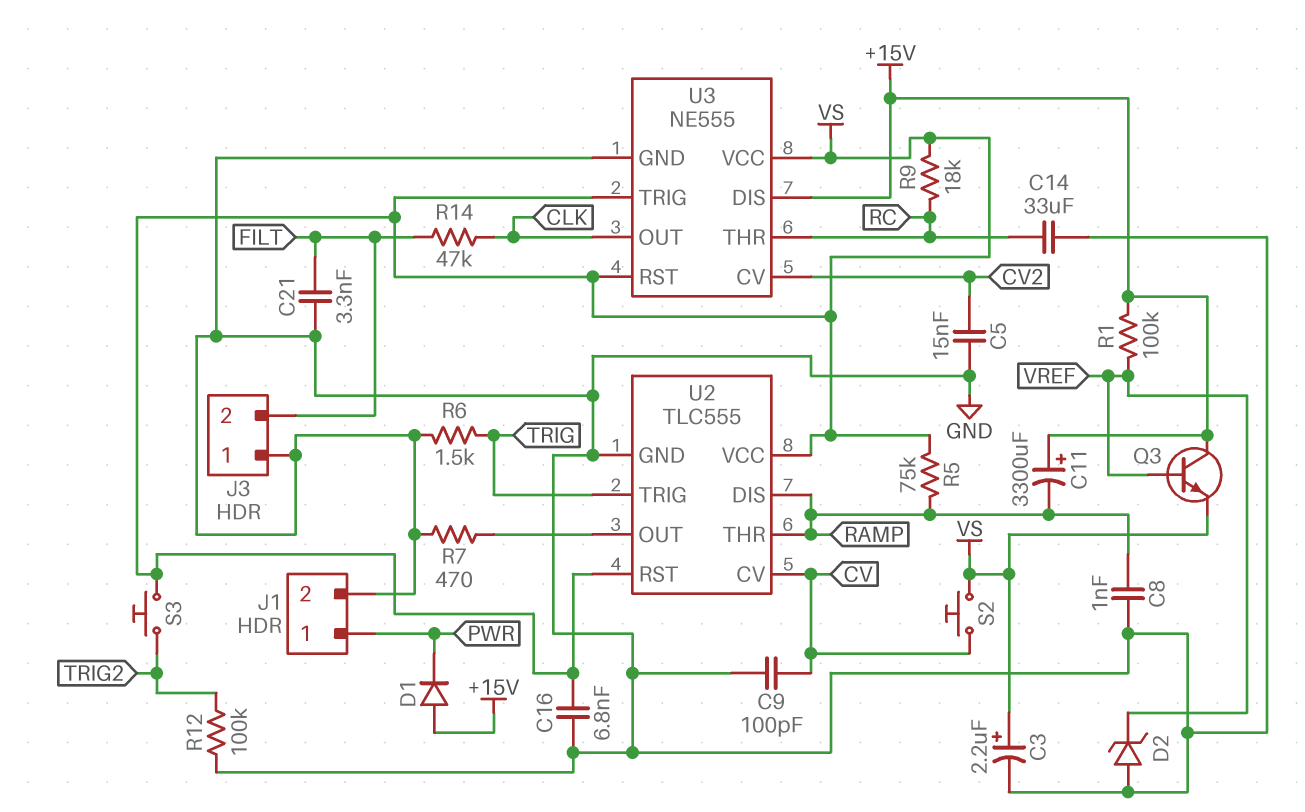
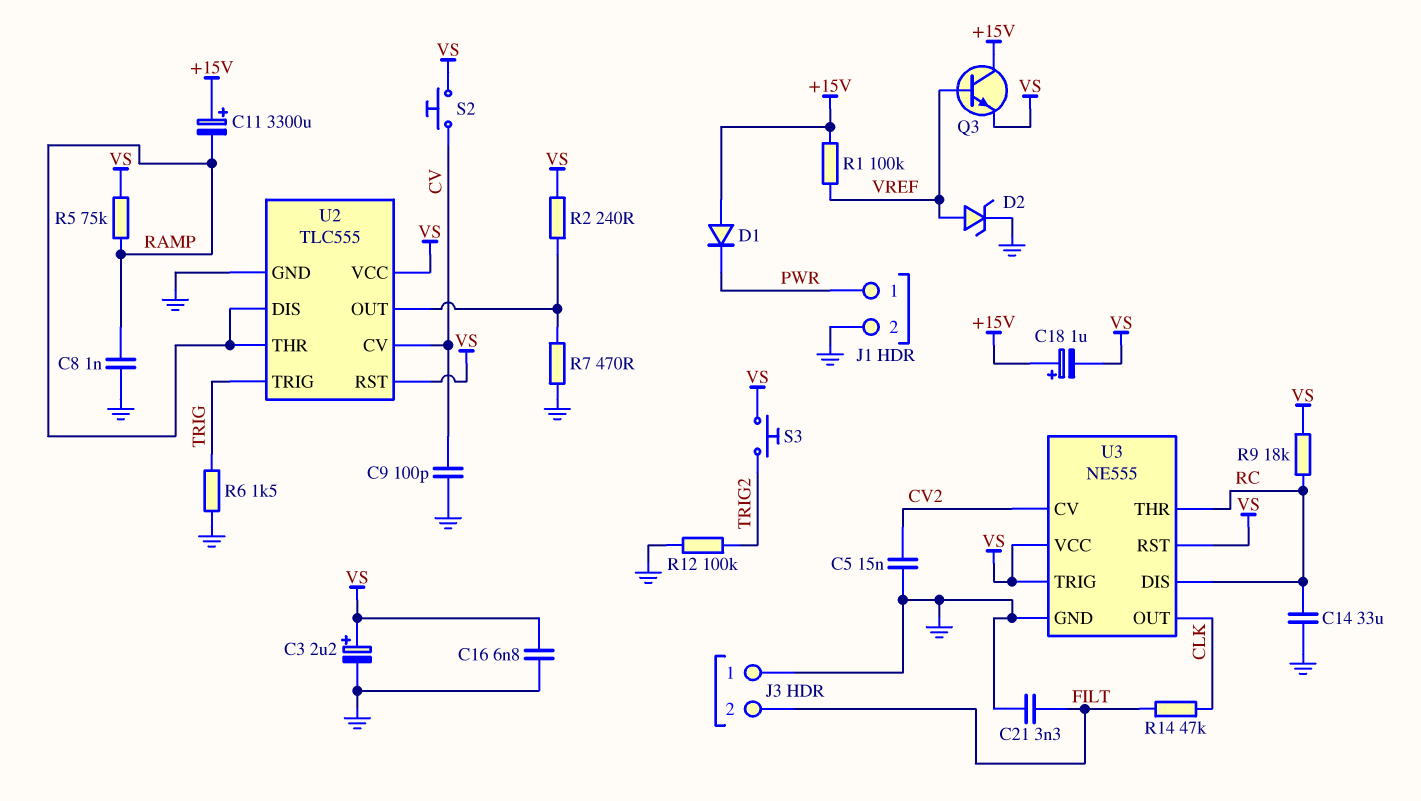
C18: none -> 1uF (plus +15V, minus VS)
D2: zener (A GND, K VREF) -> zener (A VREF, K GND)
R2: none -> 240 (U2/OUT, VS)
U3 pin DIS: +15V -> RC

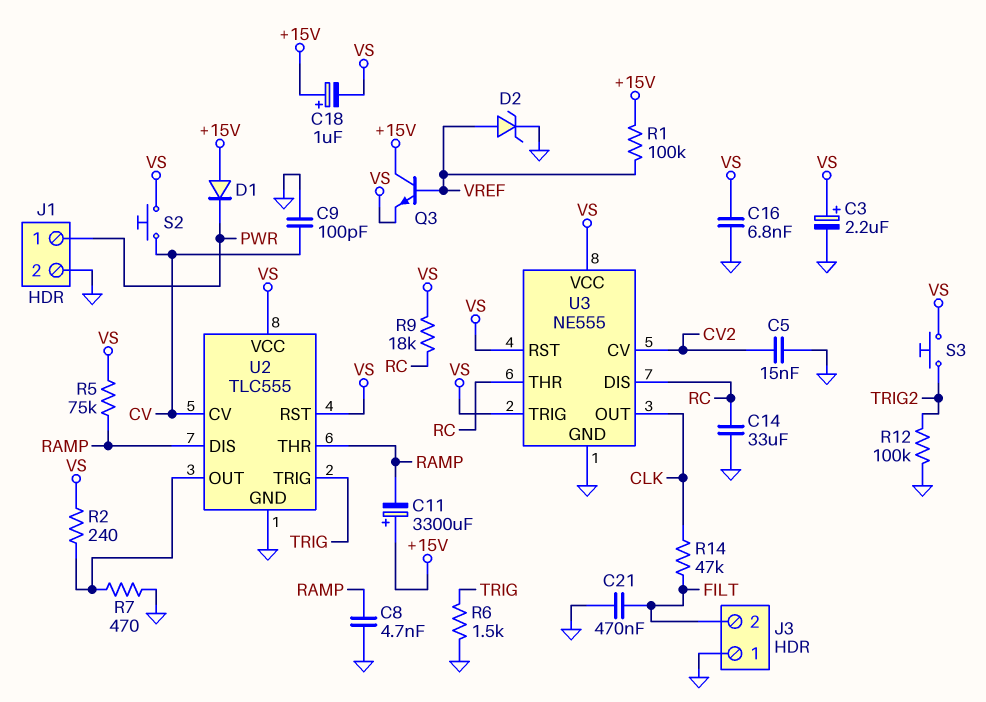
C8: 1nF (GND, RAMP) -> 4.7nF (GND, RAMP)
C21: 3.3nF (FILT, GND) -> 470nF (FILT, GND)

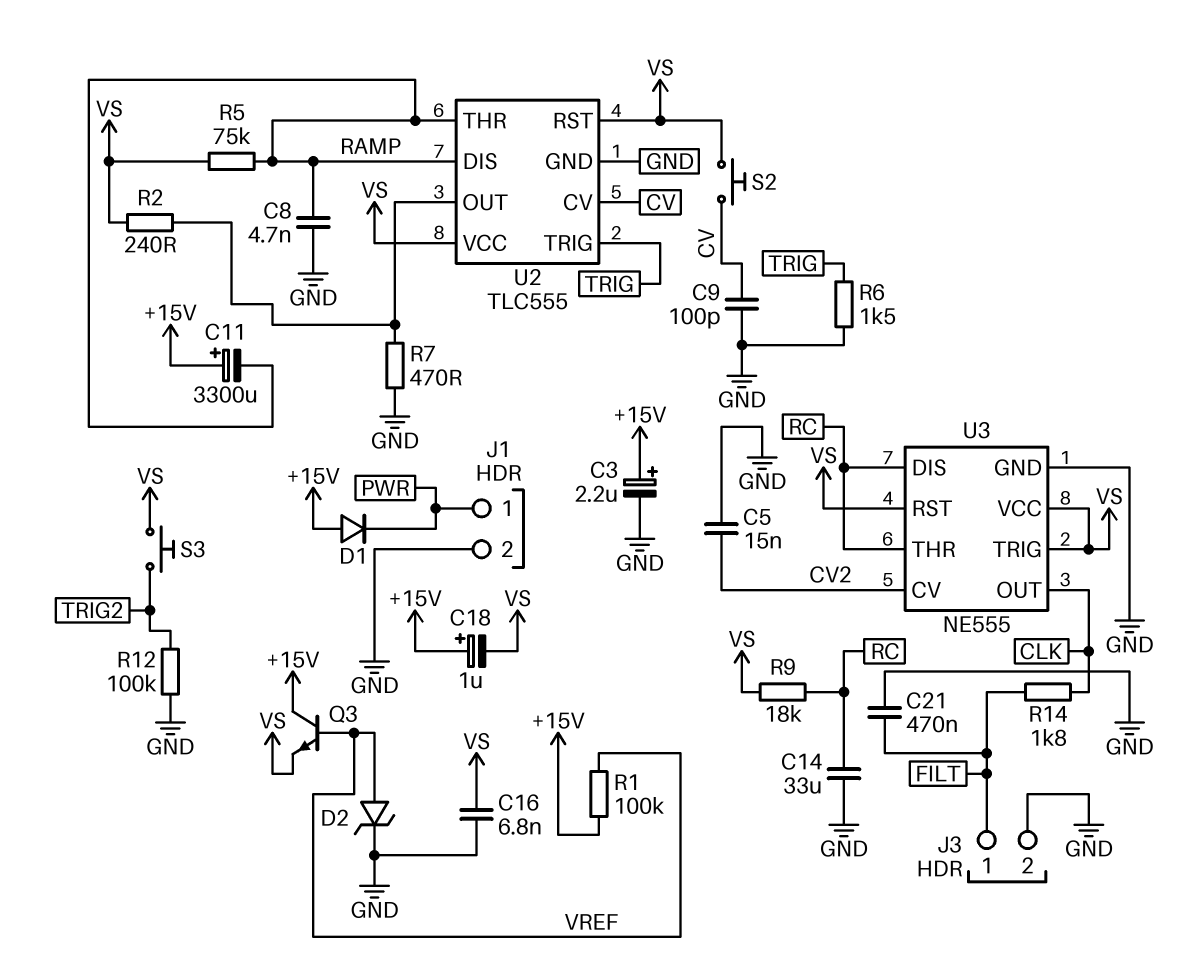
C3: 2.2uF (plus VS, minus GND) -> 2.2uF (plus +15V, minus GND)
J3 pin 1: GND -> FILT
J3 pin 2: FILT -> GND
R14: 47k (CLK, FILT) -> 1.8k (CLK, FILT)

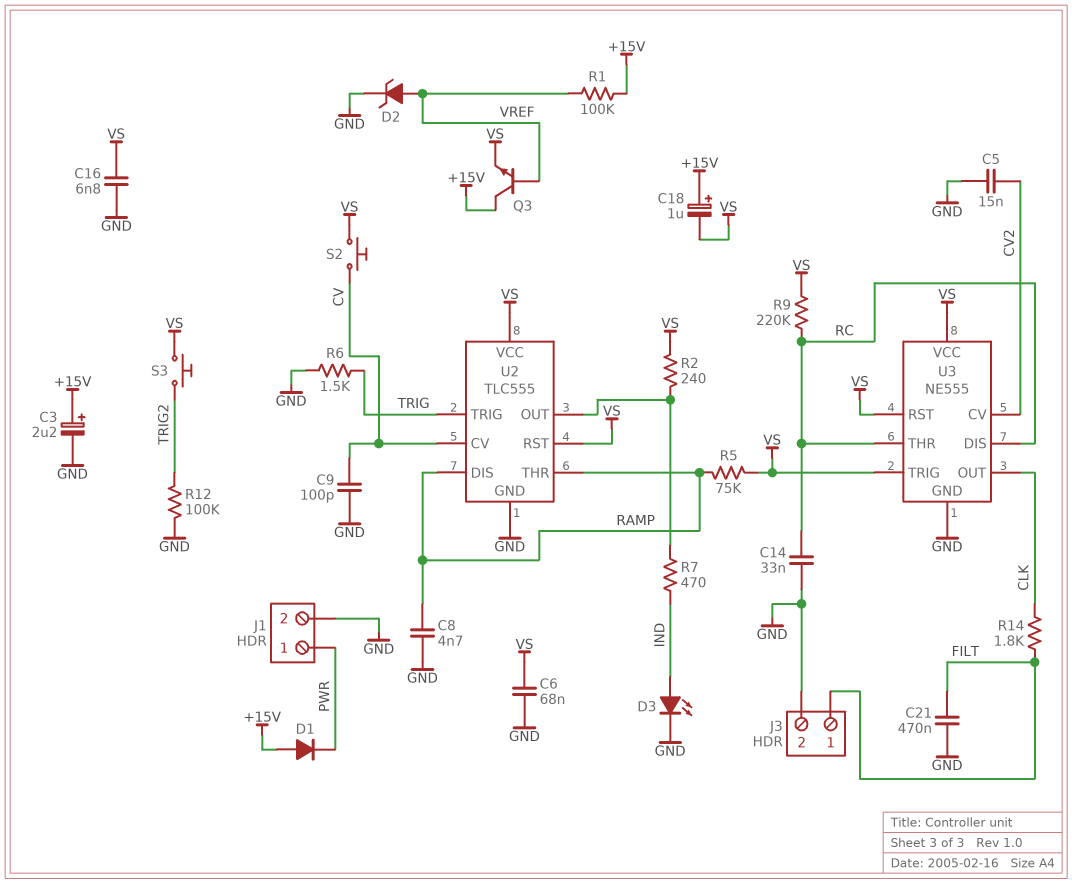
C6: none -> 68nF (GND, VS)
C11: 3300uF (plus +15V, minus RAMP) -> none
C14: 33uF (GND, RC) -> 33nF (GND, RC)
D3: none -> LED (A IND, K GND)
R7: 470 (GND, U2/OUT) -> 470 (IND, U2/OUT)
R9: 18k (RC, VS) -> 220k (RC, VS)

